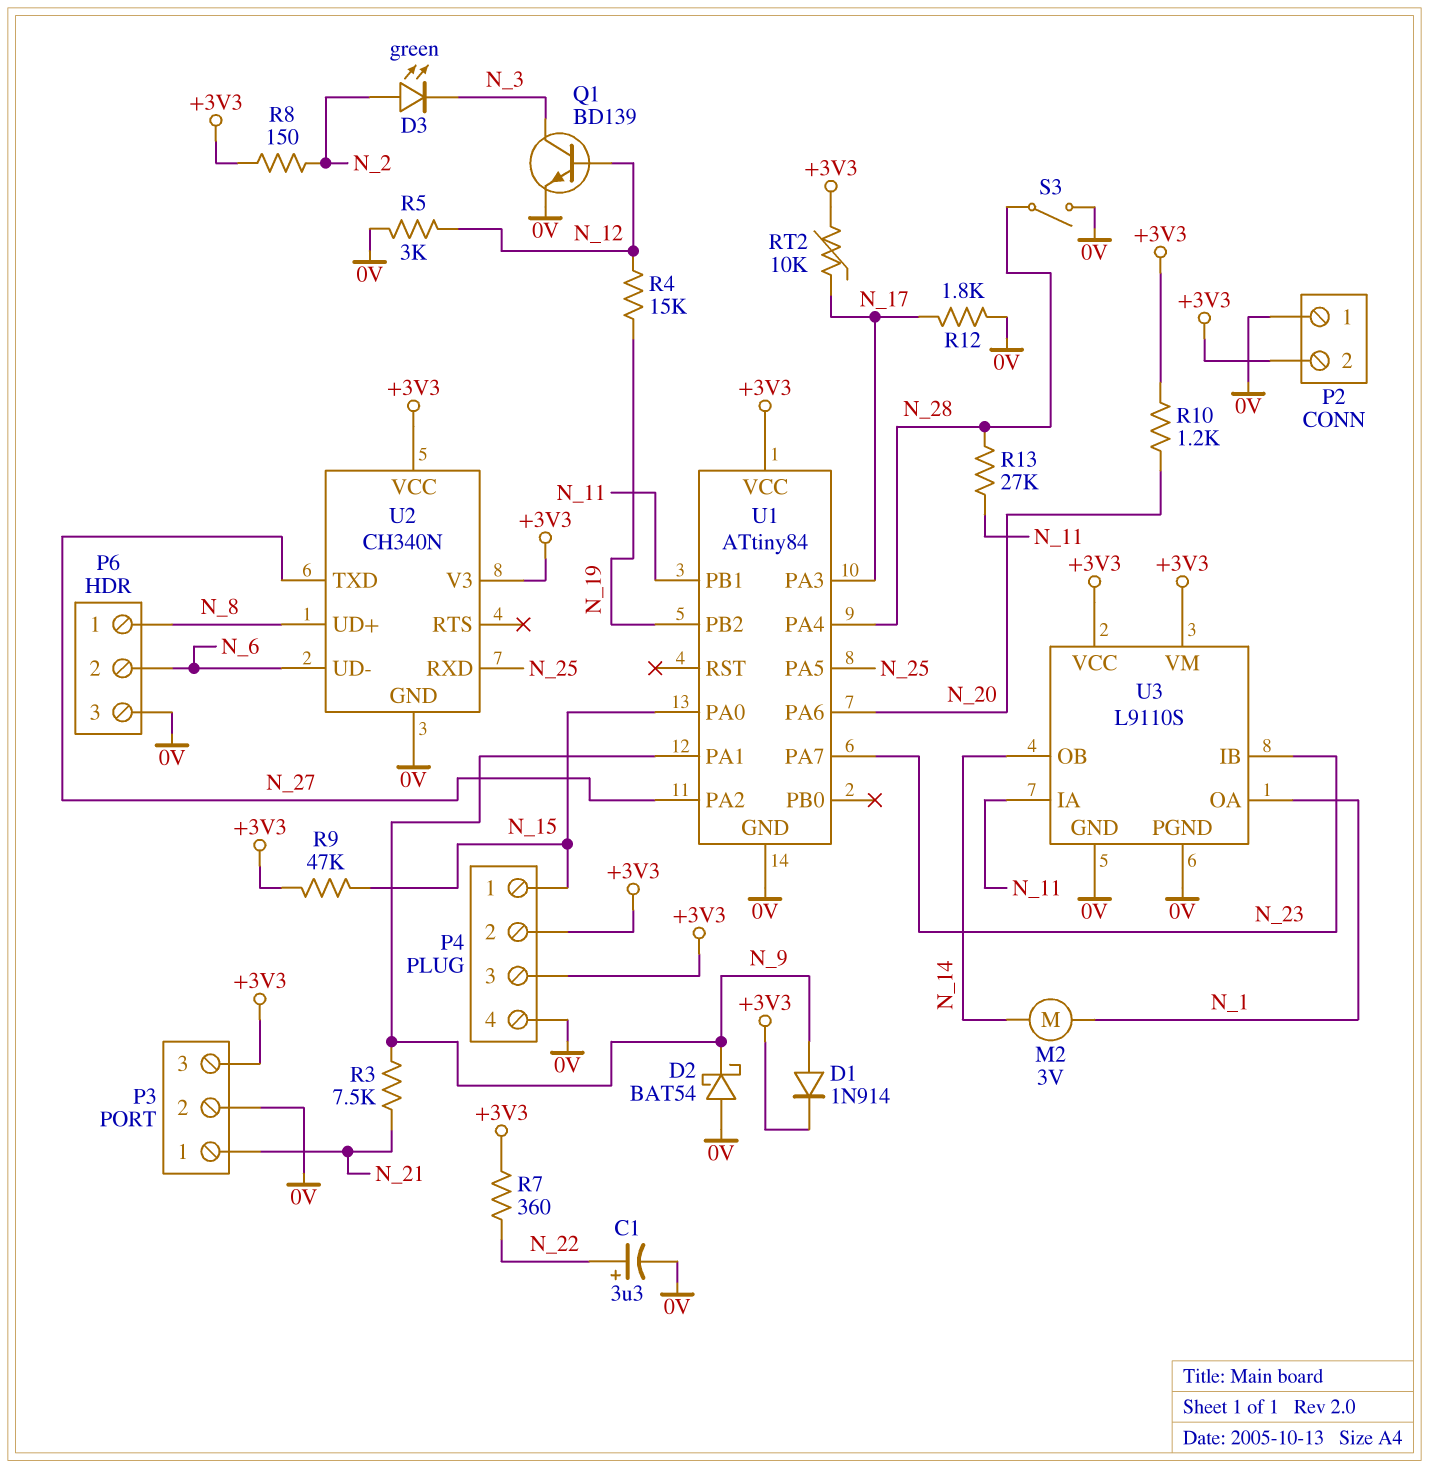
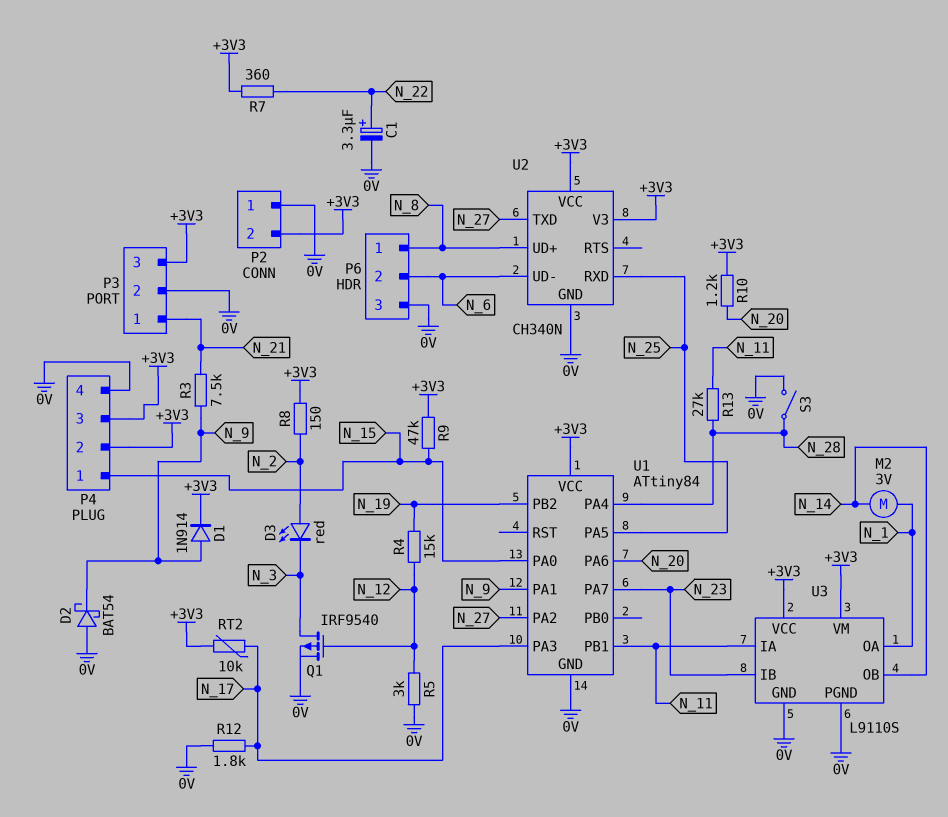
D3: LED green (A N_2, K N_3) -> LED red (A N_2, K N_3)
Q1: NPN BD139 (B N_12, C N_3, E 0V) -> PMOS IRF9540 (G N_12, D N_3, S 0V)

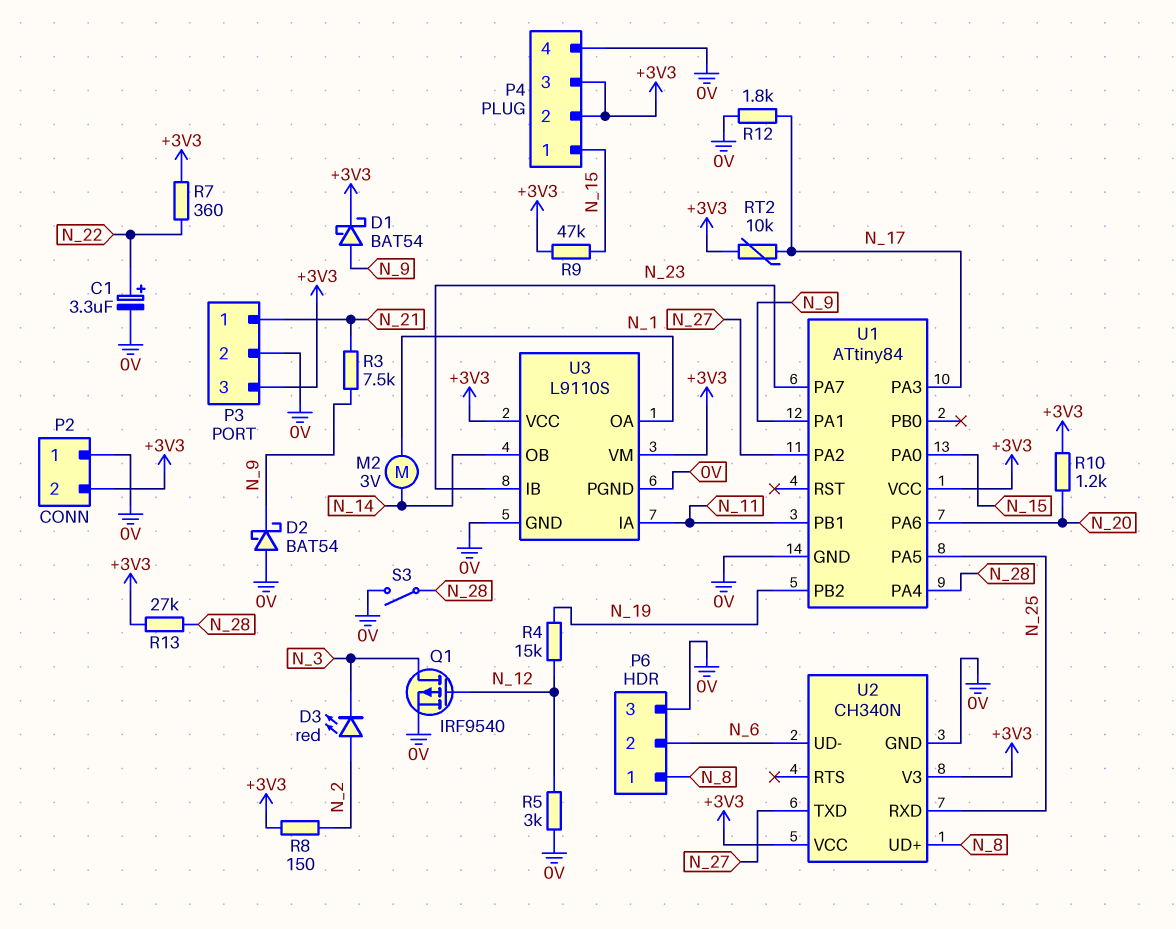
D1: diode 1N914 (A N_9, K +3V3) -> schottky BAT54 (A N_9, K +3V3)
R13: 27k (N_11, N_28) -> 27k (+3V3, N_28)

